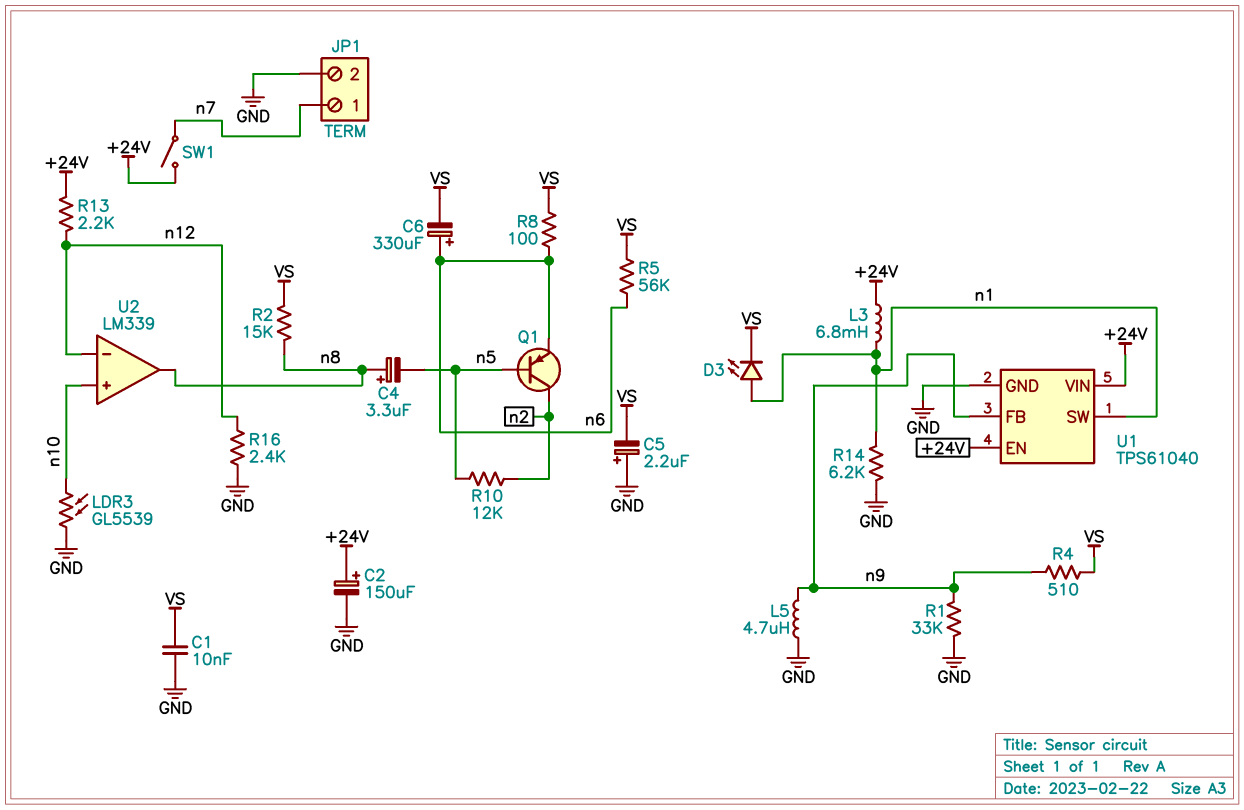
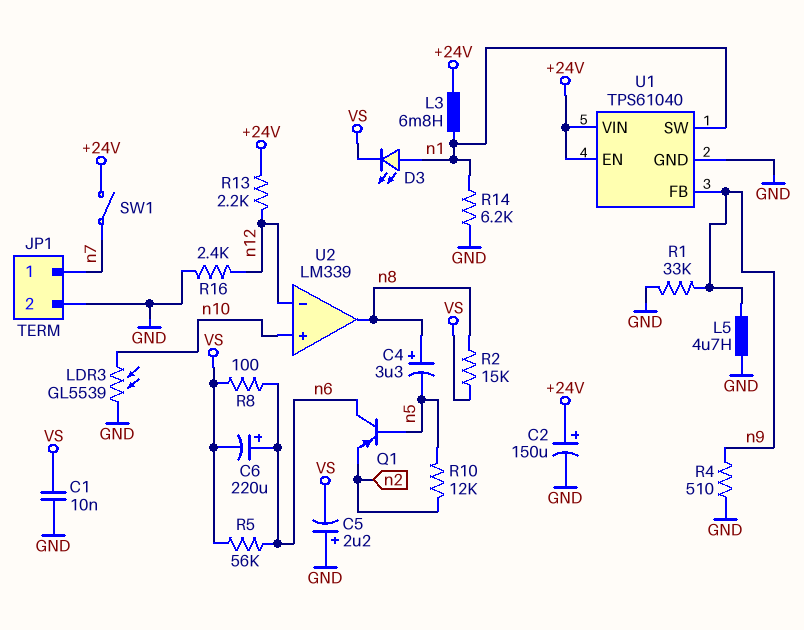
C6: 330uF (plus n6, minus VS) -> 220uF (plus n6, minus VS)
Q1: PNP (B n5, C n2, E n6) -> PNP (B n5, C n6, E n2)
R4: 510 (VS, n9) -> 510 (GND, n9)

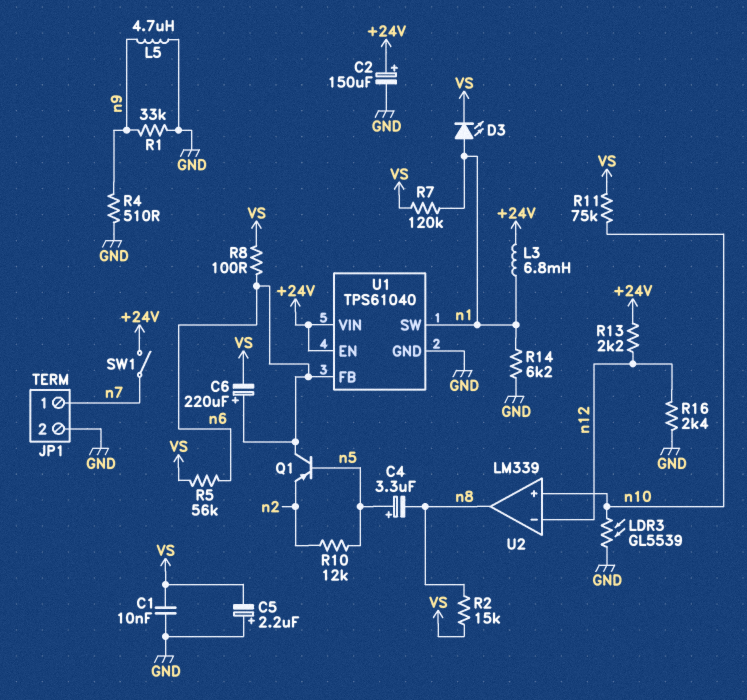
C4: 3.3uF (plus n8, minus n5) -> 3.3uF (plus n5, minus n8)
R7: none -> 120k (VS, n1)
R11: none -> 75k (VS, n10)
U1 pin FB: n9 -> n6

